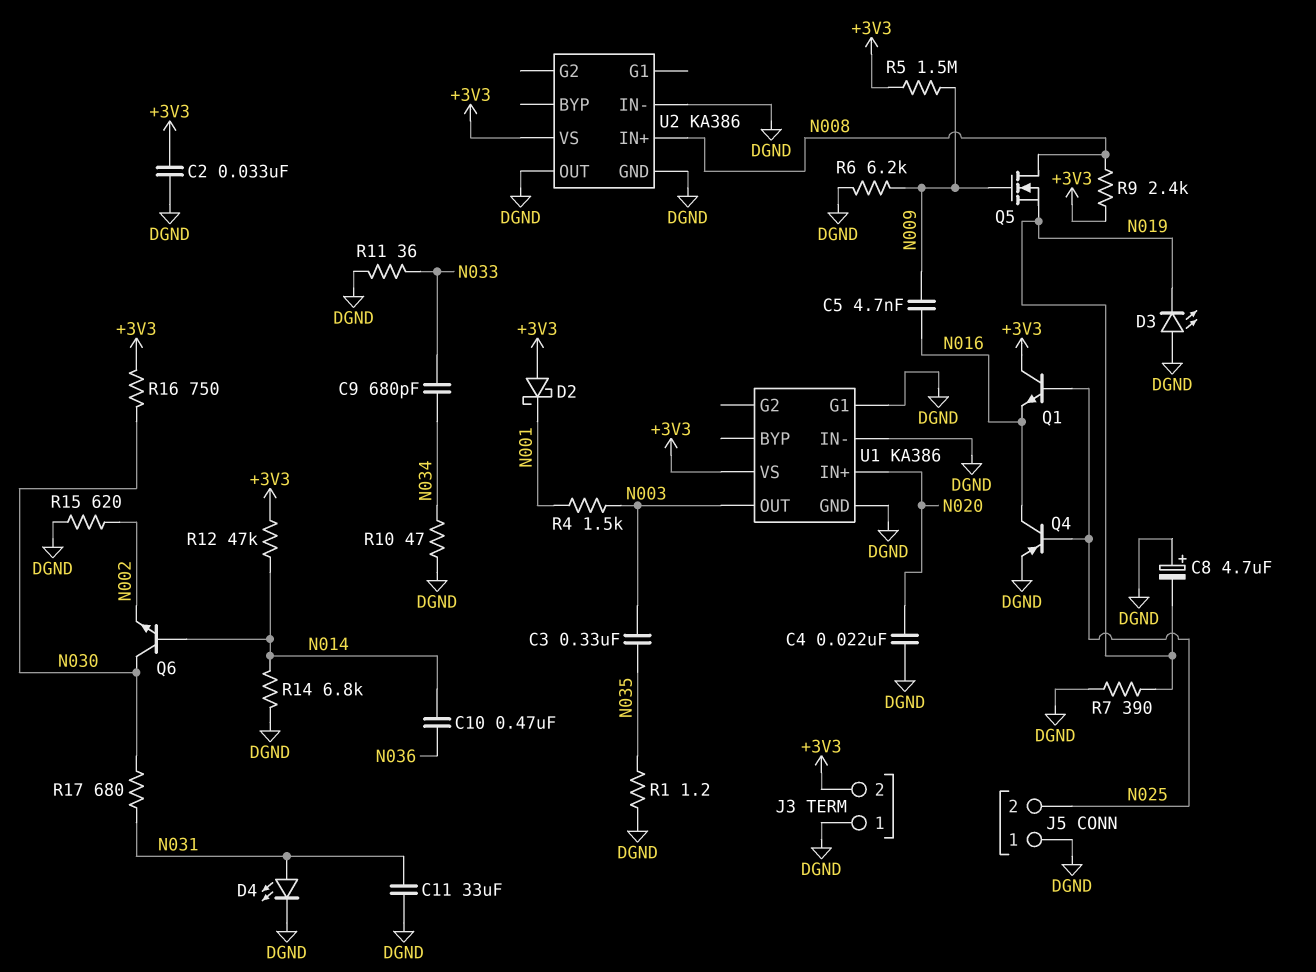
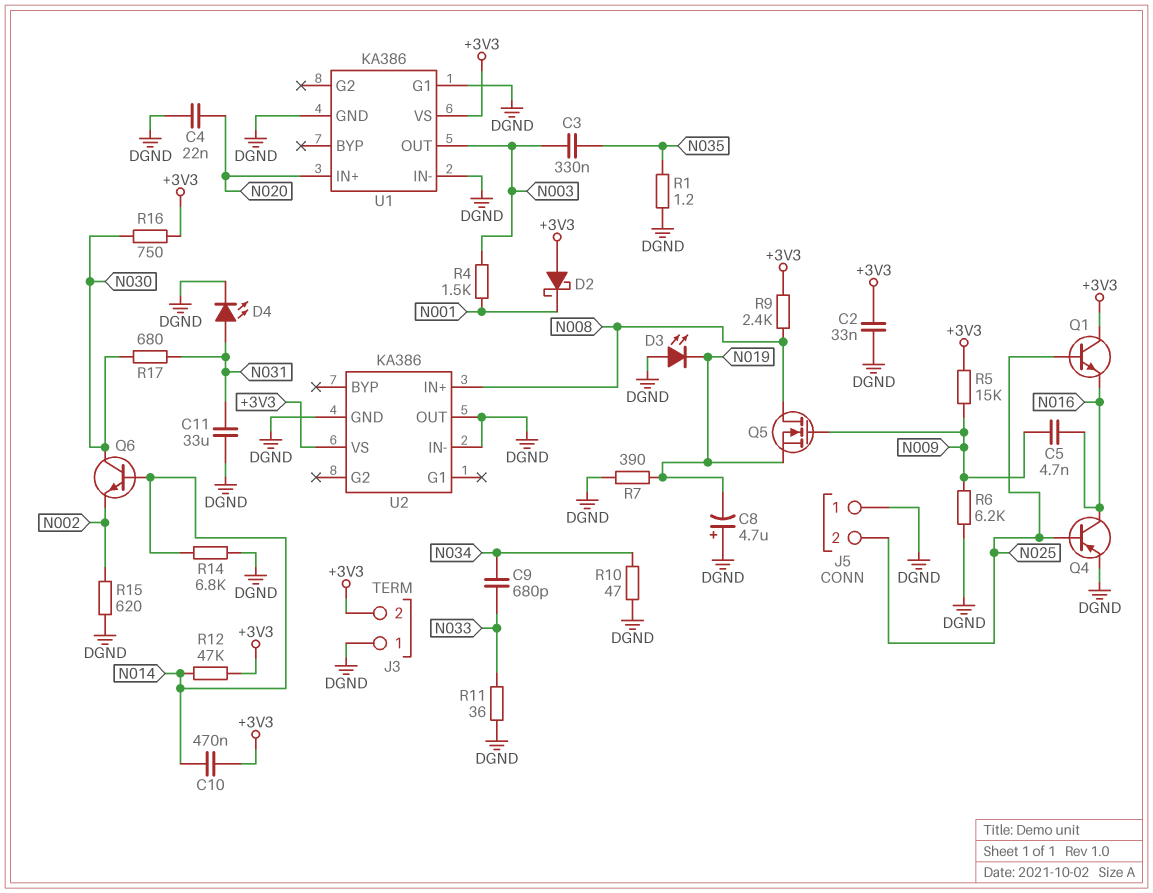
C10: 470nF (N014, N036) -> 470nF (+3V3, N014)
R5: 1.5M (+3V3, N009) -> 15k (+3V3, N009)

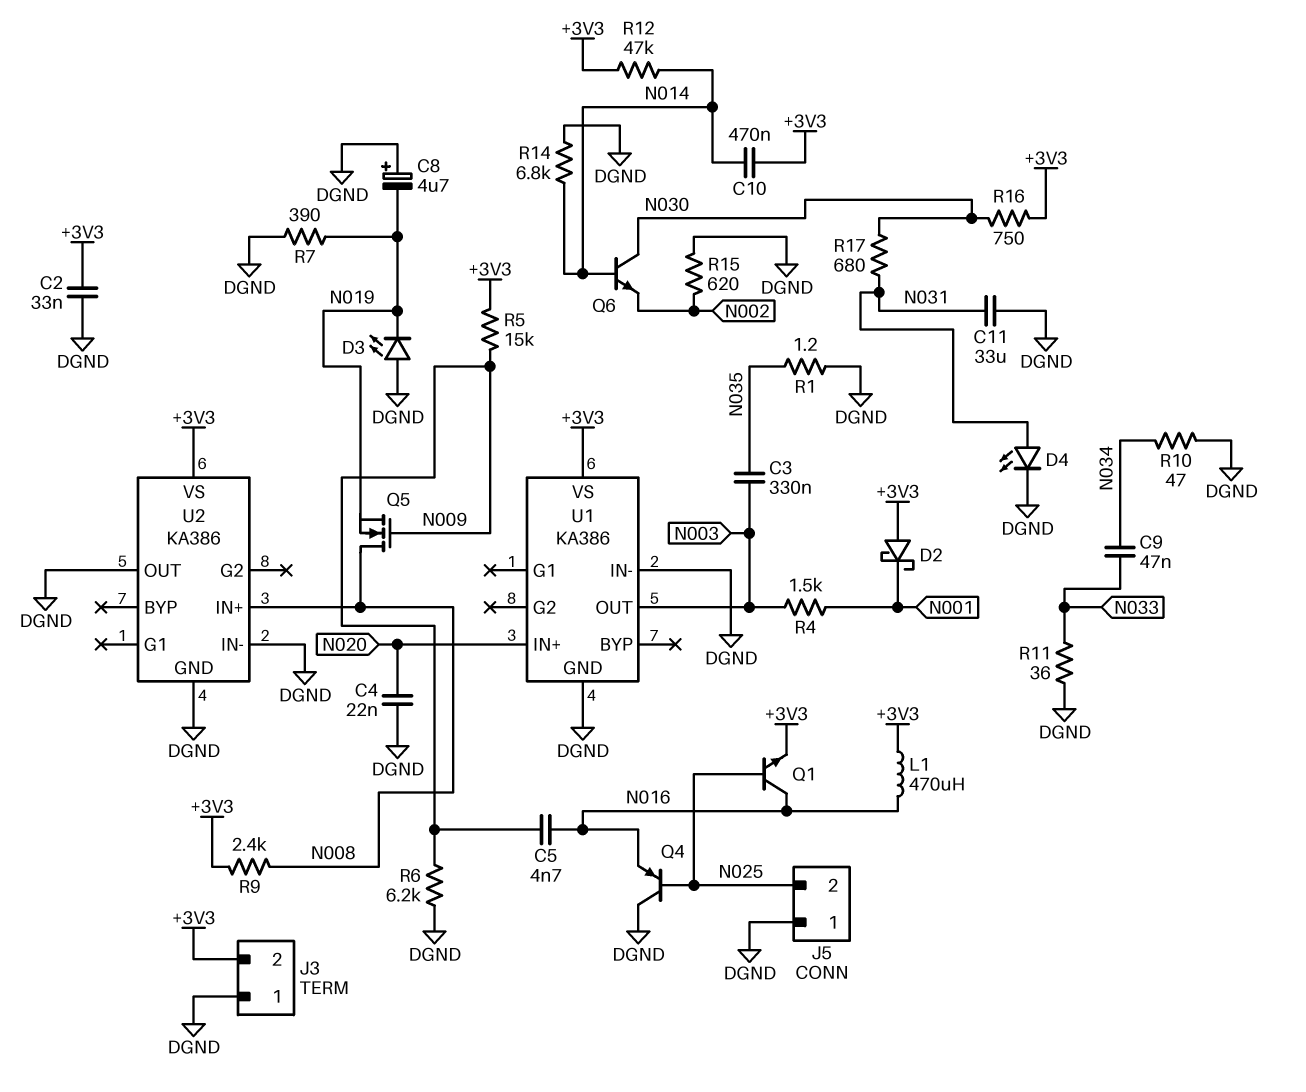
C9: 680pF (N033, N034) -> 47nF (N033, N034)
L1: none -> 470uH (+3V3, N016)
Q1: NPN (B N025, C +3V3, E N016) -> NPN (B N025, C N016, E +3V3)
Q4: PNP (B N025, C N016, E DGND) -> PNP (B N025, C DGND, E N016)
U1 pin G1: DGND -> none

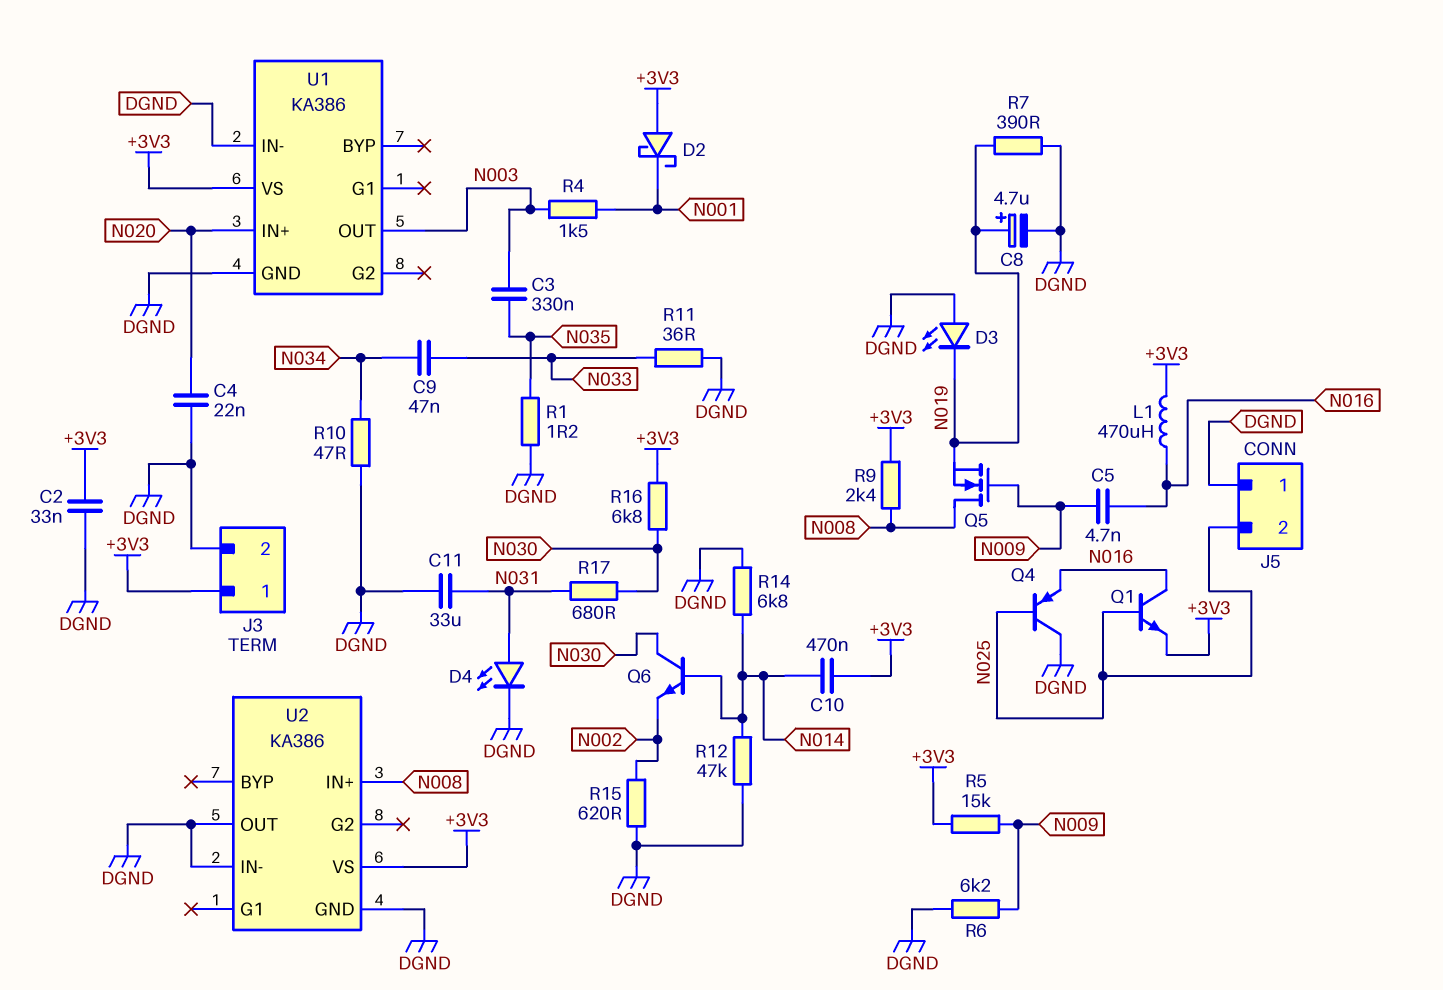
C8: 4.7uF (plus DGND, minus N019) -> 4.7uF (plus N019, minus DGND)
J3 pin 1: DGND -> +3V3
J3 pin 2: +3V3 -> DGND
R12: 47k (+3V3, N014) -> 47k (DGND, N014)
R16: 750 (+3V3, N030) -> 6.8k (+3V3, N030)

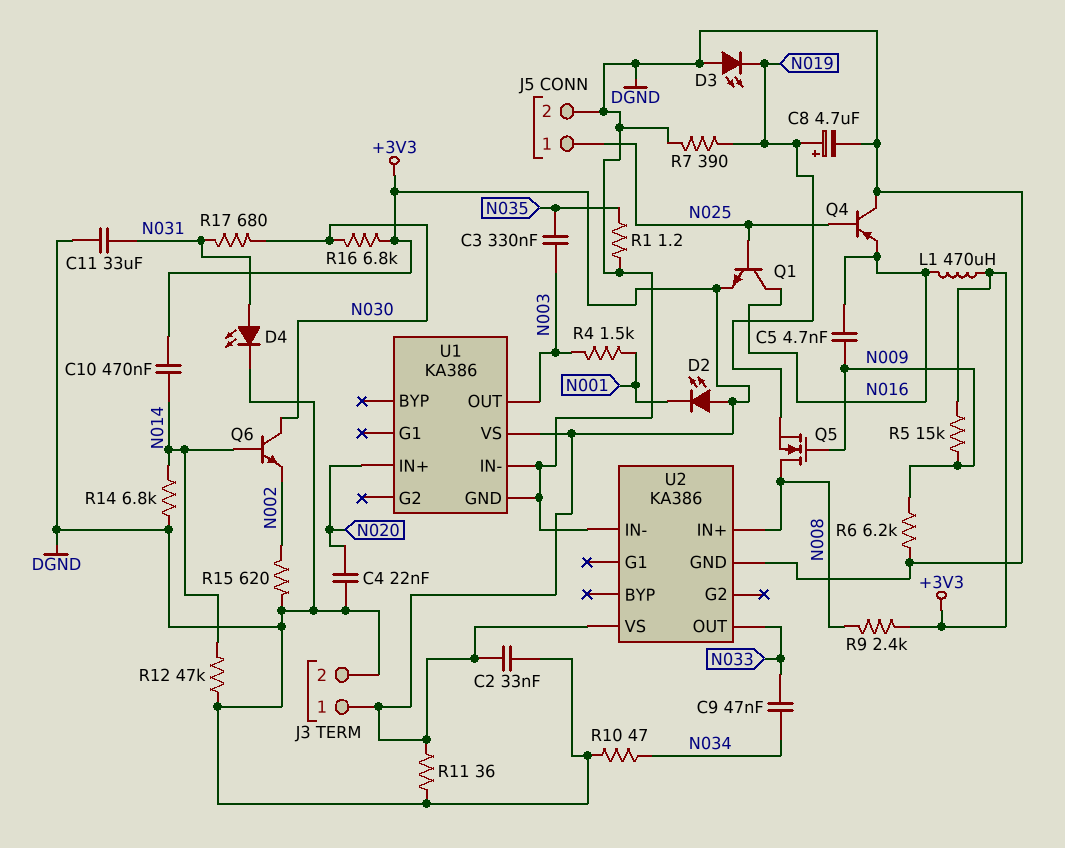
D2: schottky (A +3V3, K N001) -> LED (A +3V3, K N001)
J5 pin 1: DGND -> N025
J5 pin 2: N025 -> DGND
R11: 36 (DGND, N033) -> 36 (+3V3, DGND)
U2 pin OUT: DGND -> N033

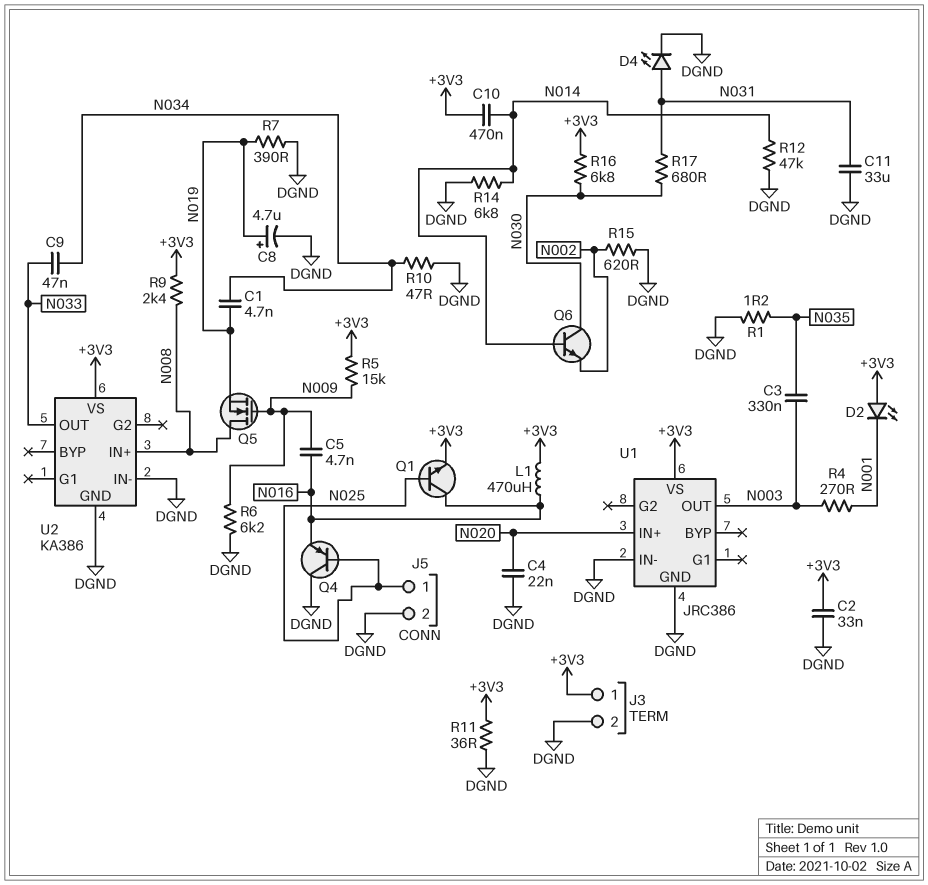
C1: none -> 4.7nF (N019, N034)
D3: LED (A DGND, K N019) -> none
R4: 1.5k (N001, N003) -> 270 (N001, N003)
U1: KA386 -> JRC386

